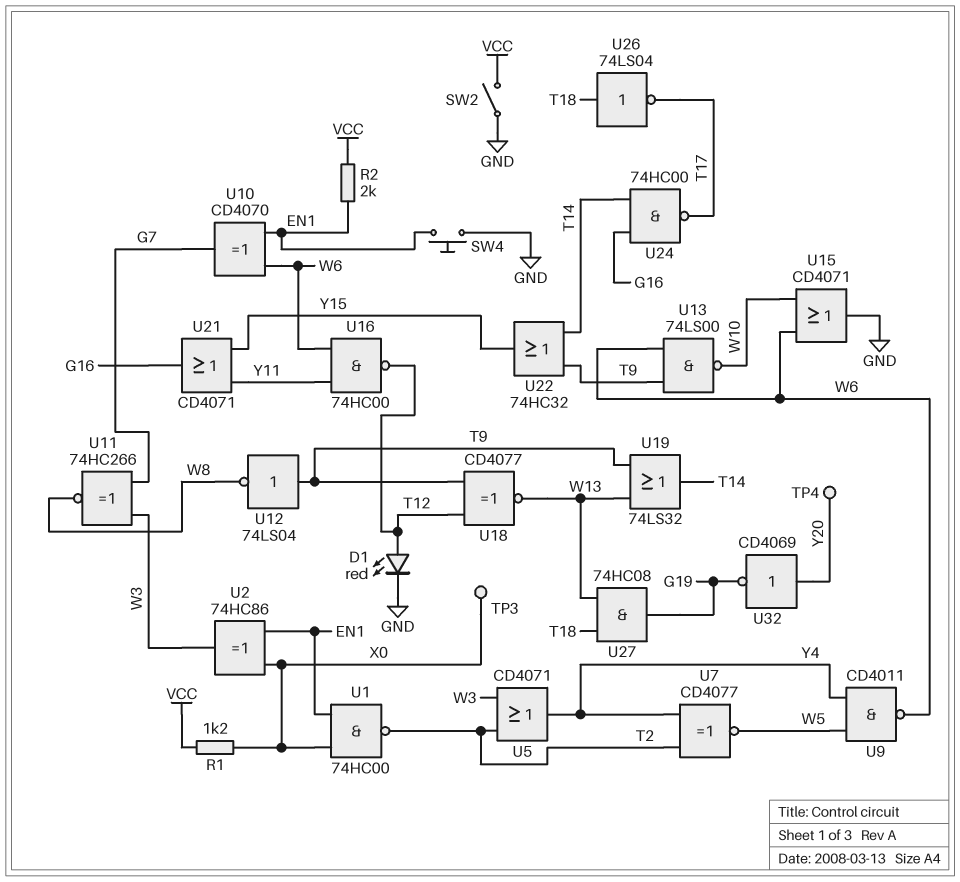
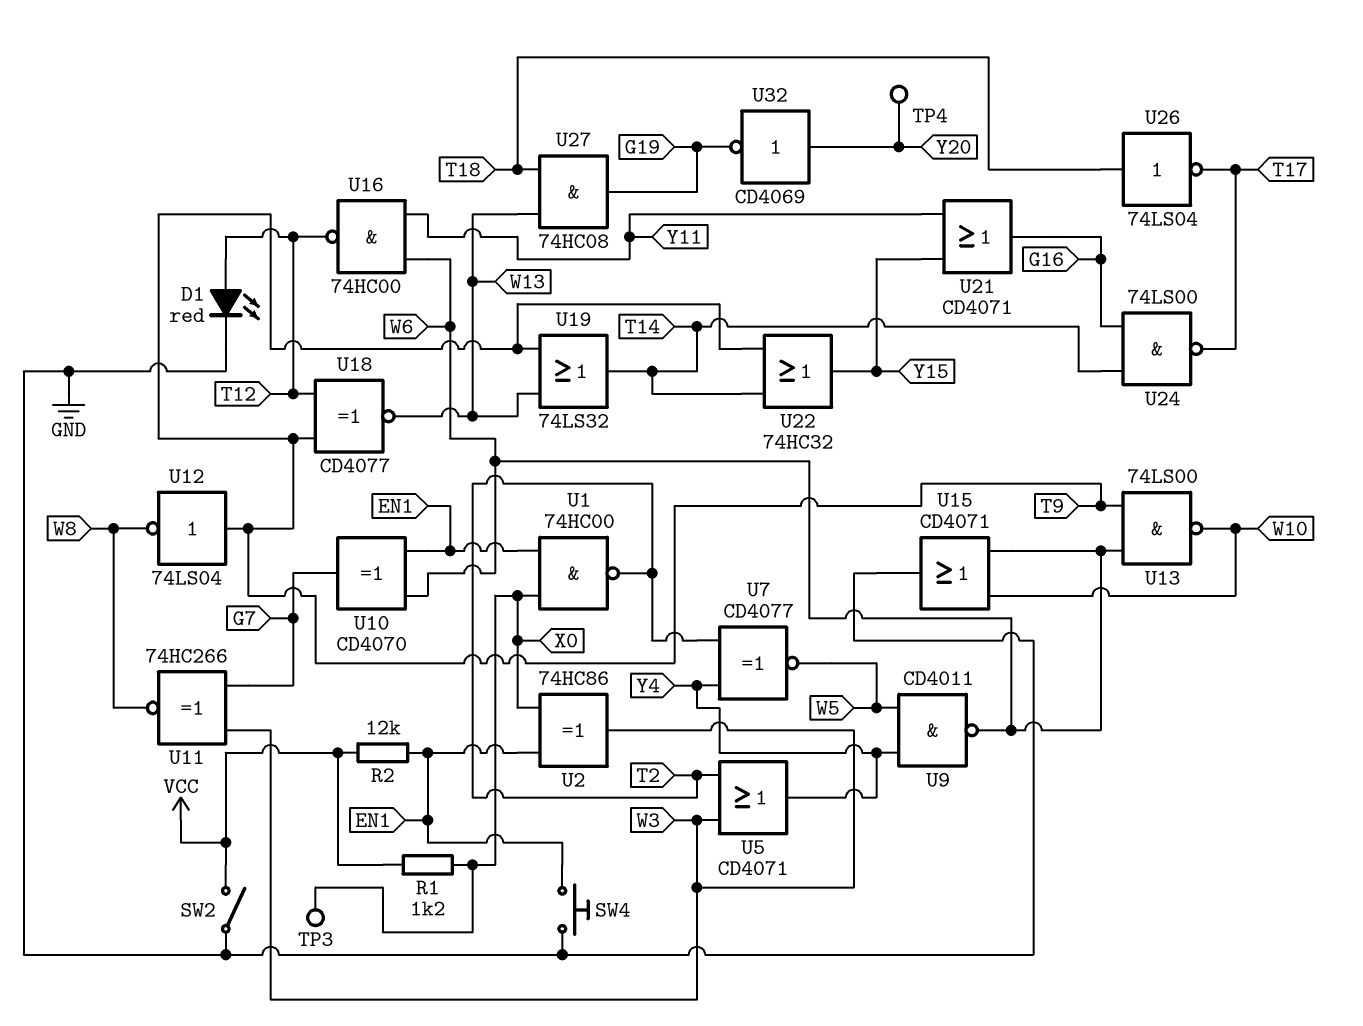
R2: 2k (EN1, VCC) -> 12k (EN1, VCC)
U24: NAND 74HC00 (in G16, in T14, out T17) -> NAND 74LS00 (in G16, in T14, out T17)

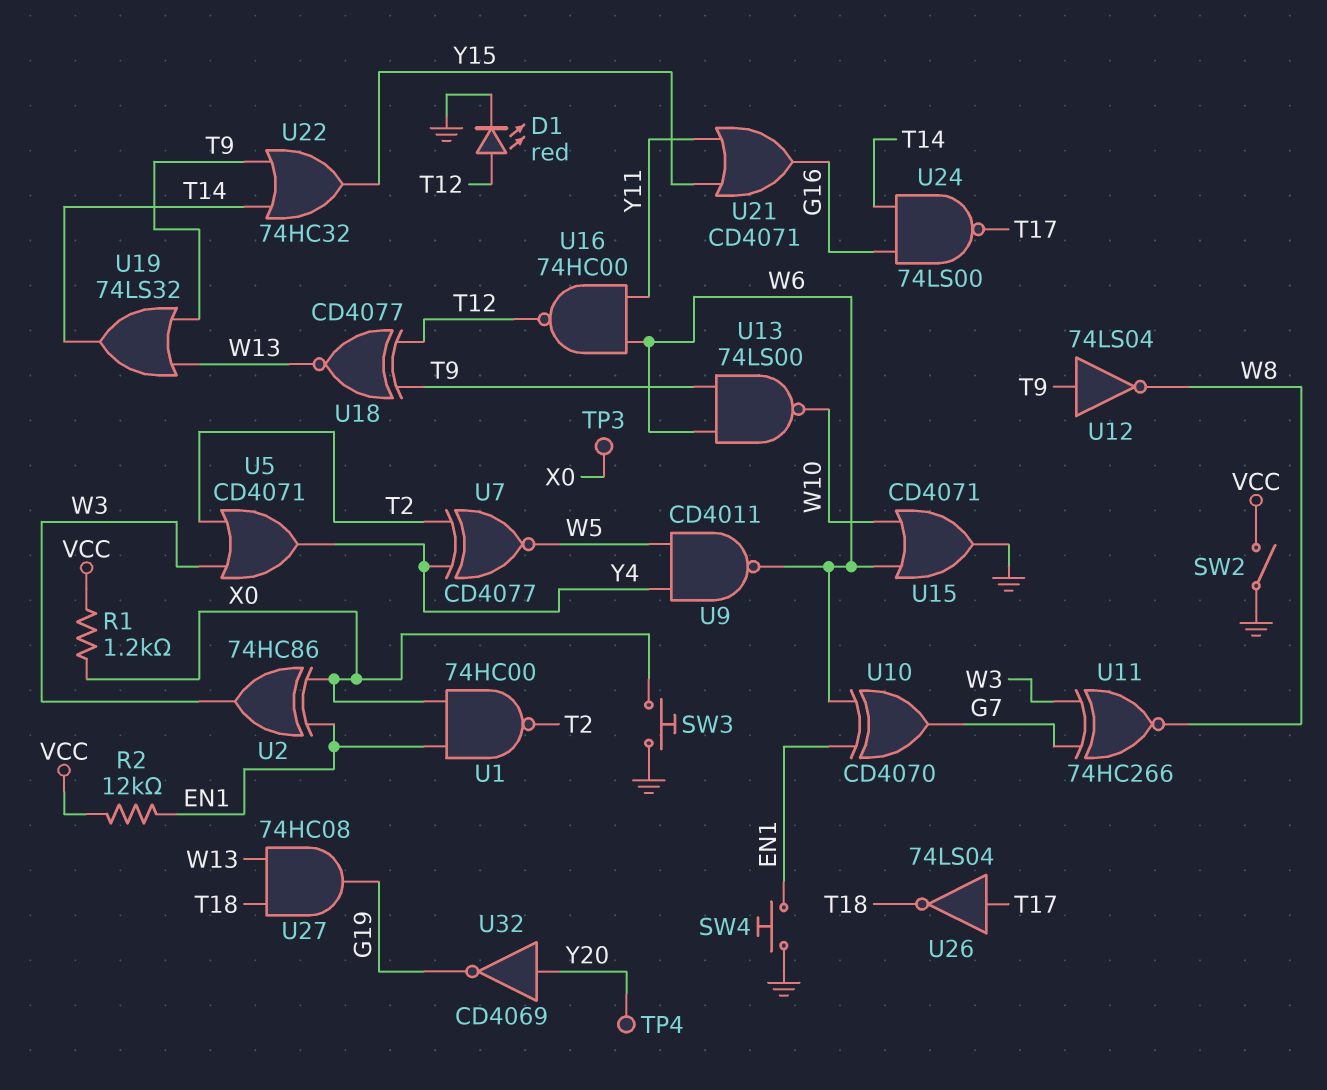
SW3: none -> button (GND, X0)
U26: NOT 74LS04 (in T18, out T17) -> NOT 74LS04 (in T17, out T18)

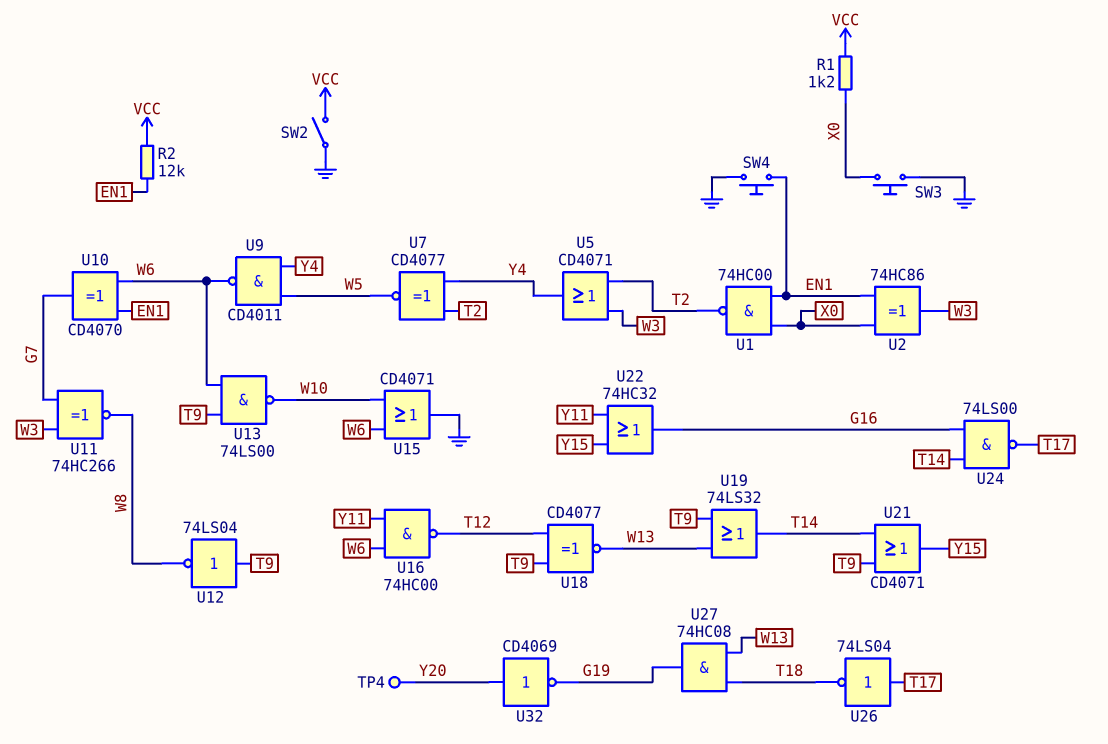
D1: LED red (A T12, K GND) -> none
TP3: test point (X0) -> none
U21: OR CD4071 (in Y11, in Y15, out G16) -> OR CD4071 (in T9, in T14, out Y15)
U22: OR 74HC32 (in T9, in T14, out Y15) -> OR 74HC32 (in Y11, in Y15, out G16)

